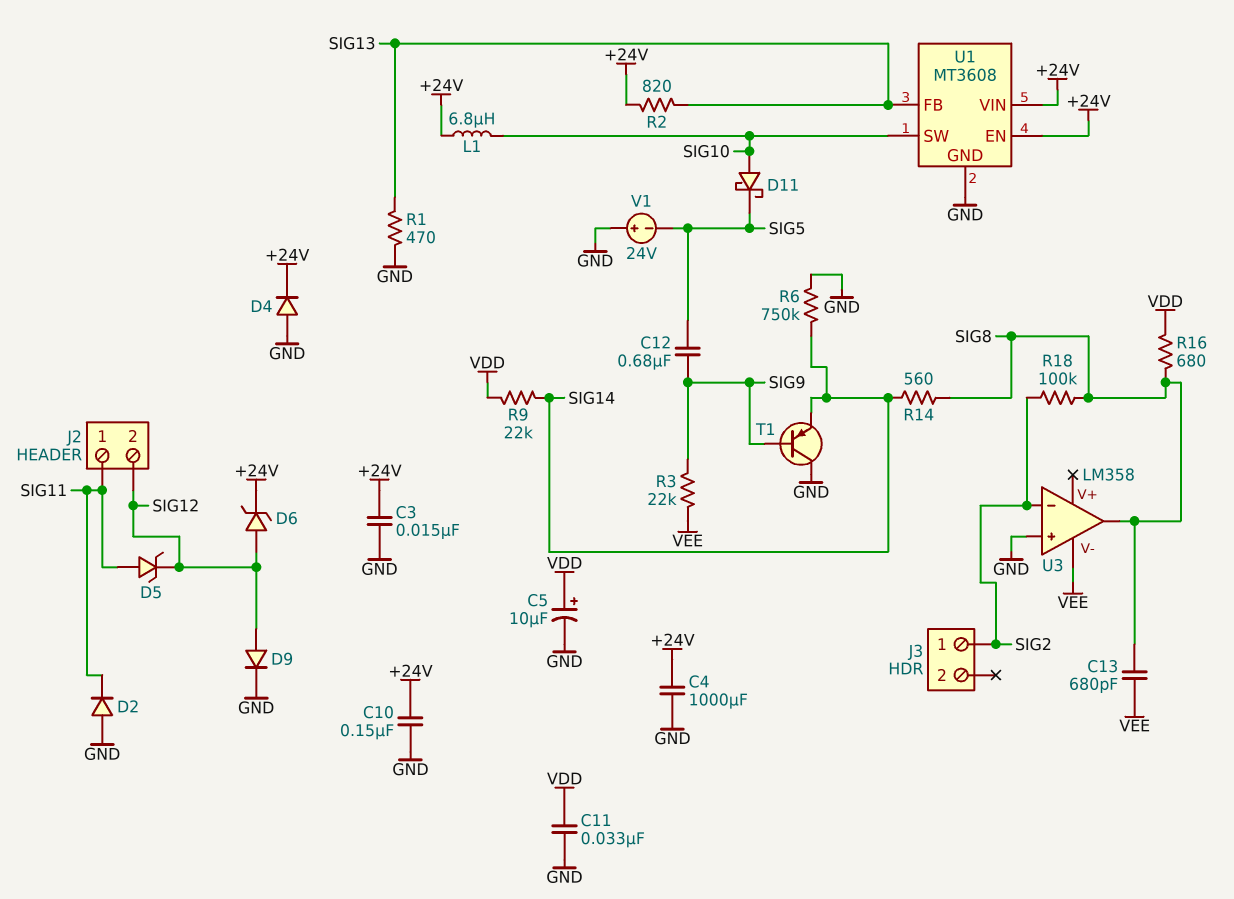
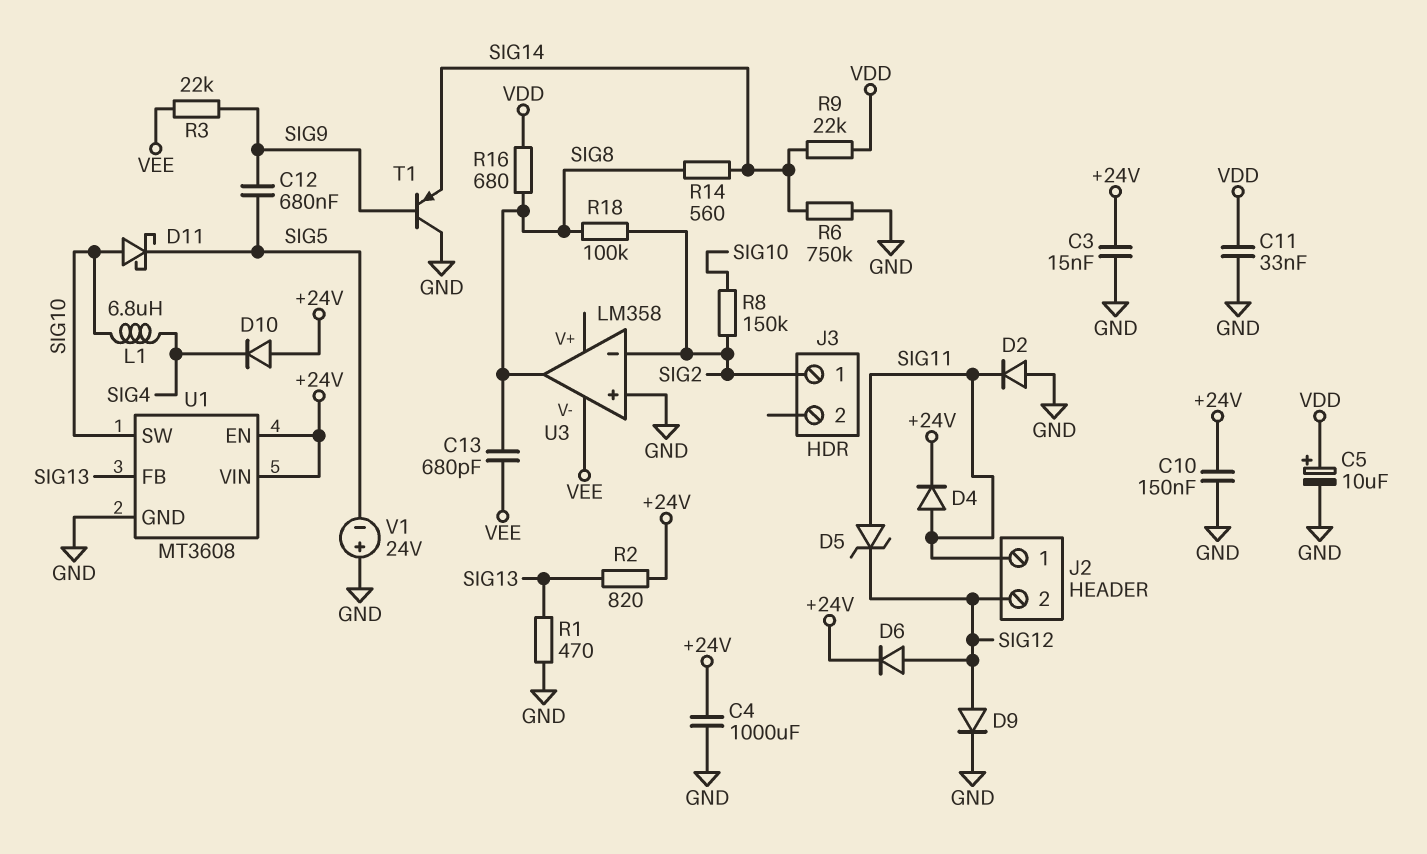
D4: diode (A GND, K +24V) -> diode (A SIG11, K +24V)
D6: zener (A SIG12, K +24V) -> diode (A SIG12, K +24V)
D10: none -> diode (A +24V, K SIG4)
L1: 6.8uH (+24V, SIG10) -> 6.8uH (SIG4, SIG10)
R8: none -> 150k (SIG2, SIG10)

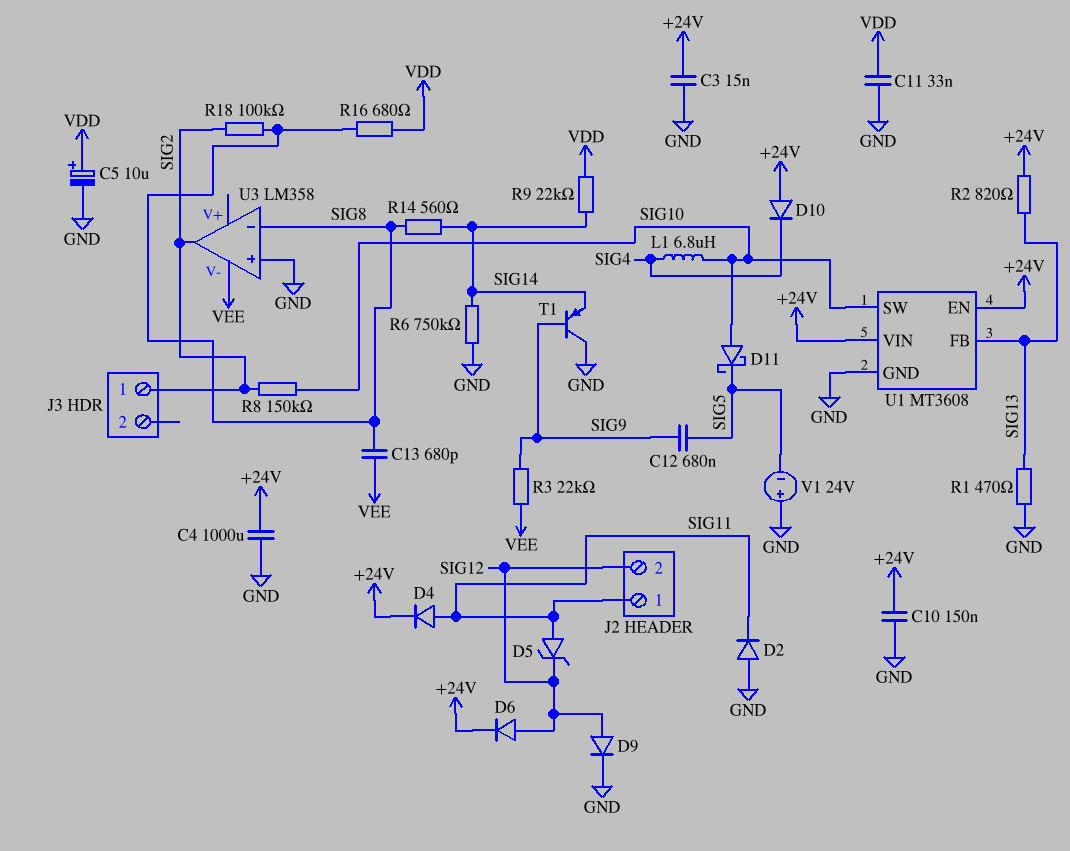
U3 pin in-: SIG2 -> SIG8
U3 pin out: SIG8 -> SIG2

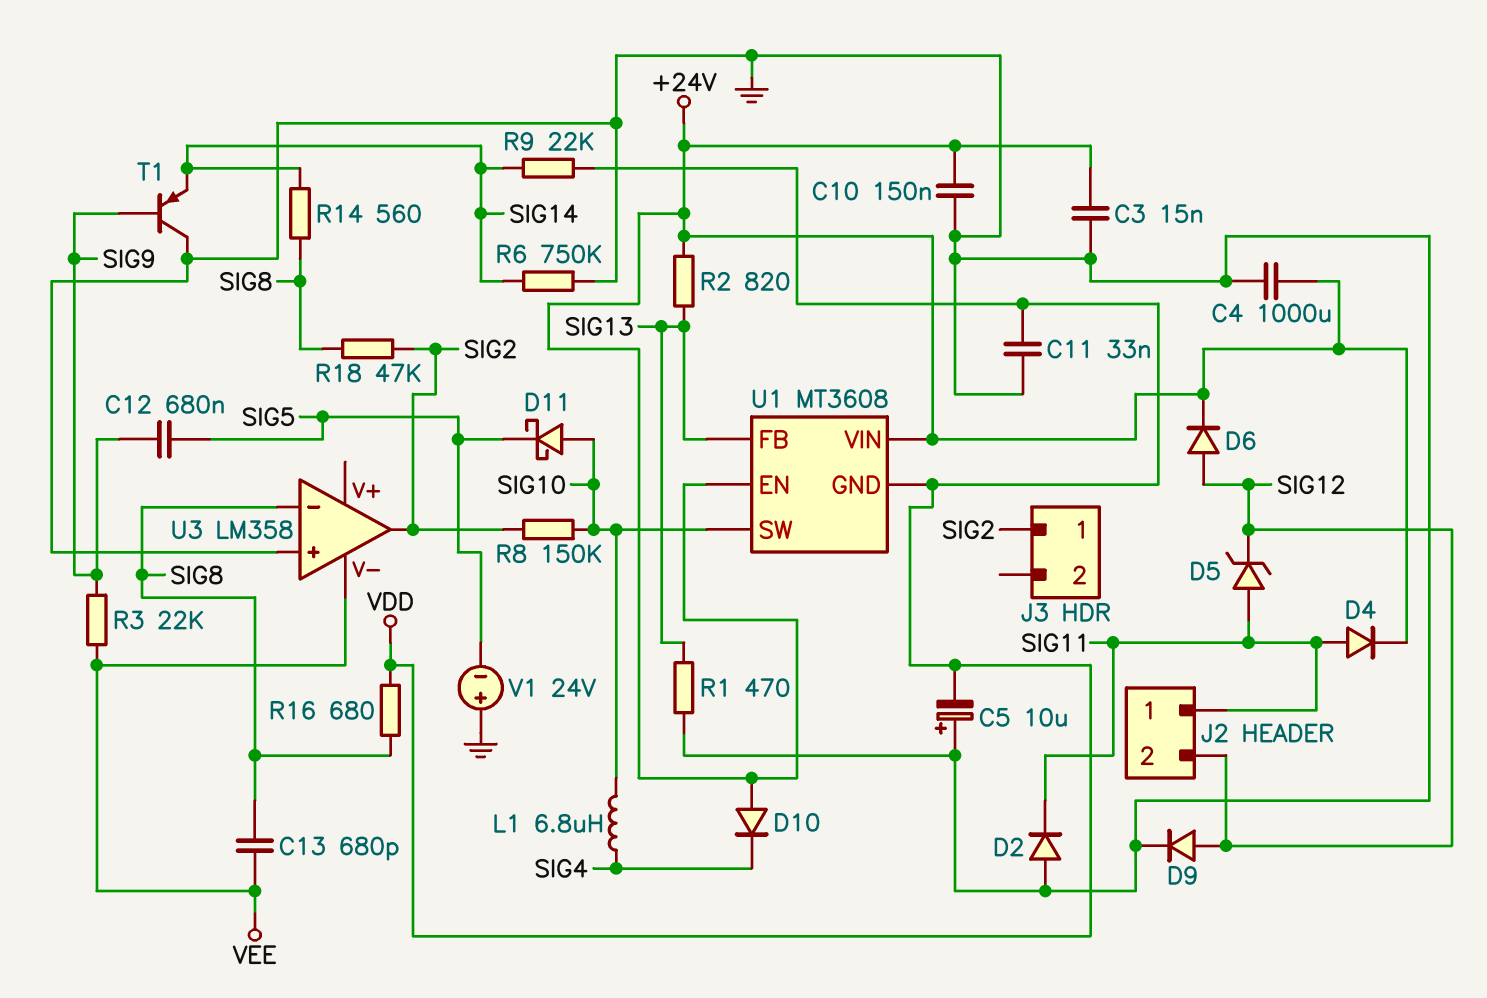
C5: 10uF (plus VDD, minus GND) -> 10uF (plus GND, minus VDD)
R18: 100k (SIG2, SIG8) -> 47k (SIG2, SIG8)
U1 pin GND: GND -> VDD

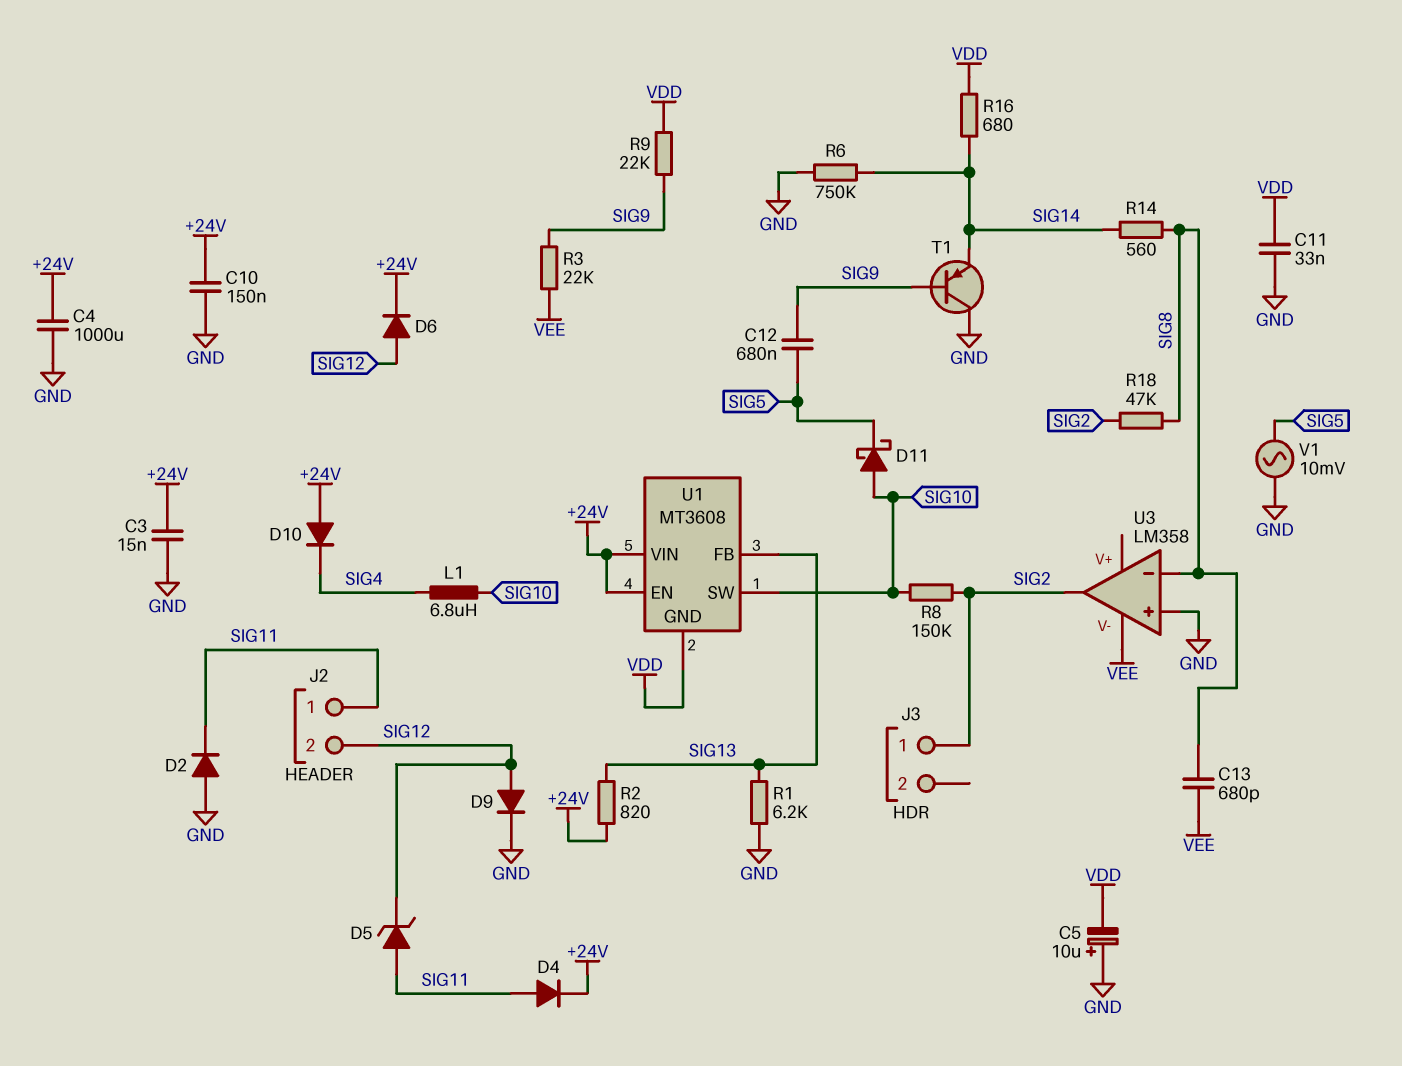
R1: 470 (GND, SIG13) -> 6.2k (GND, SIG13)
R9: 22k (SIG14, VDD) -> 22k (SIG9, VDD)
R16: 680 (SIG8, VDD) -> 680 (SIG14, VDD)
V1: 24V (plus GND, minus SIG5) -> AC 10mV (GND, SIG5)

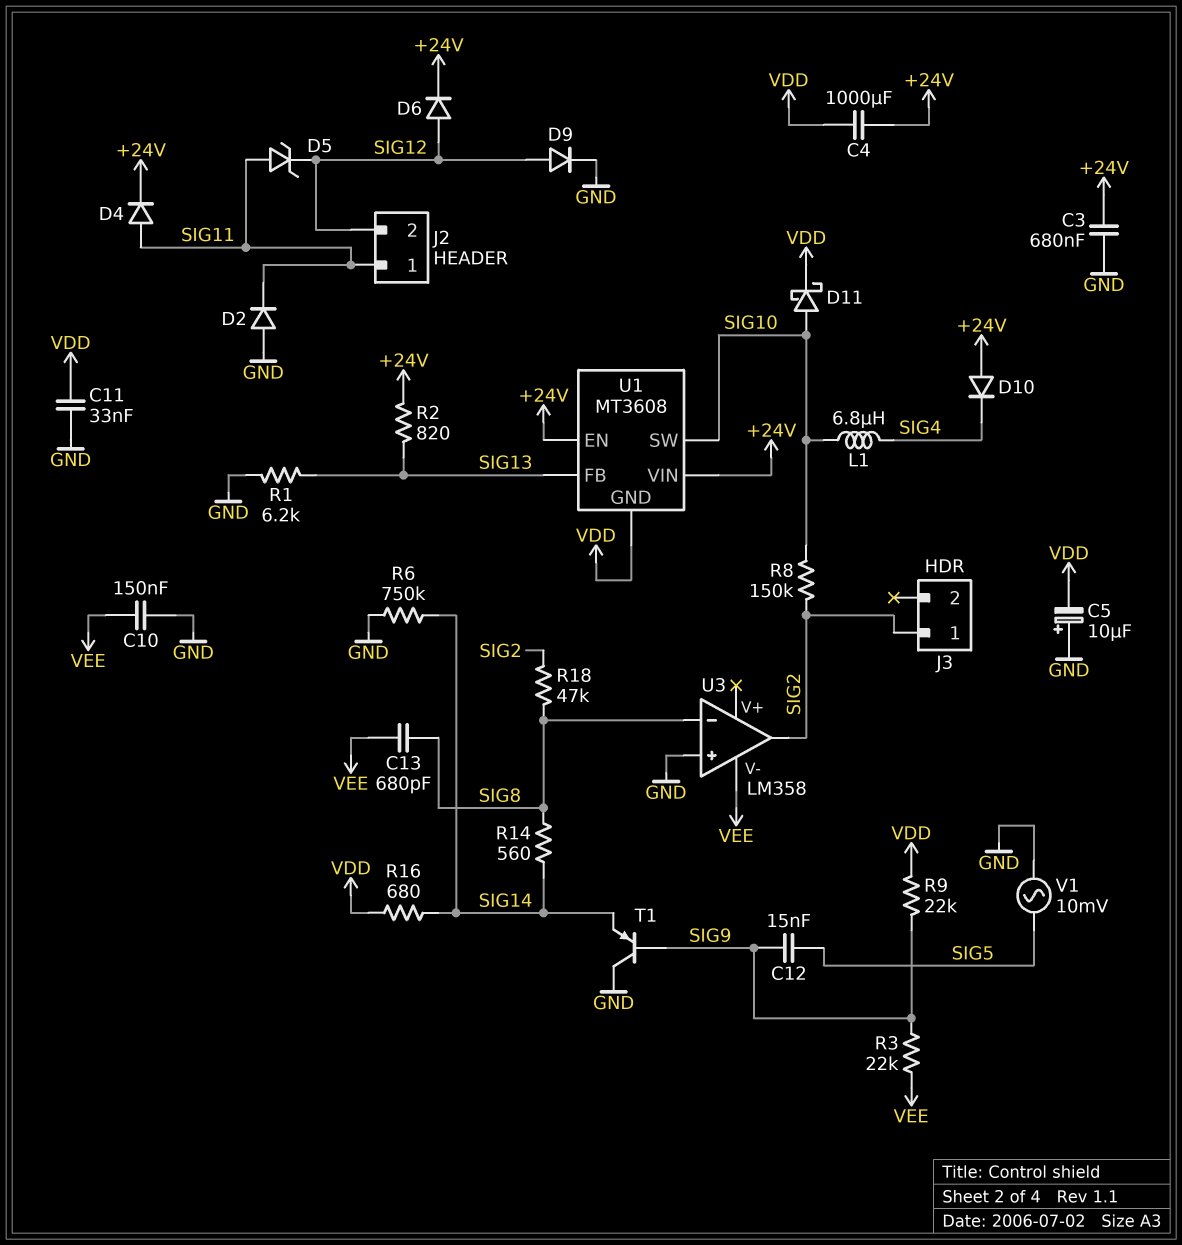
C3: 15nF (+24V, GND) -> 680nF (+24V, GND)
C4: 1000uF (+24V, GND) -> 1000uF (+24V, VDD)
C10: 150nF (+24V, GND) -> 150nF (GND, VEE)
C12: 680nF (SIG5, SIG9) -> 15nF (SIG5, SIG9)
D11: schottky (A SIG10, K SIG5) -> schottky (A SIG10, K VDD)

